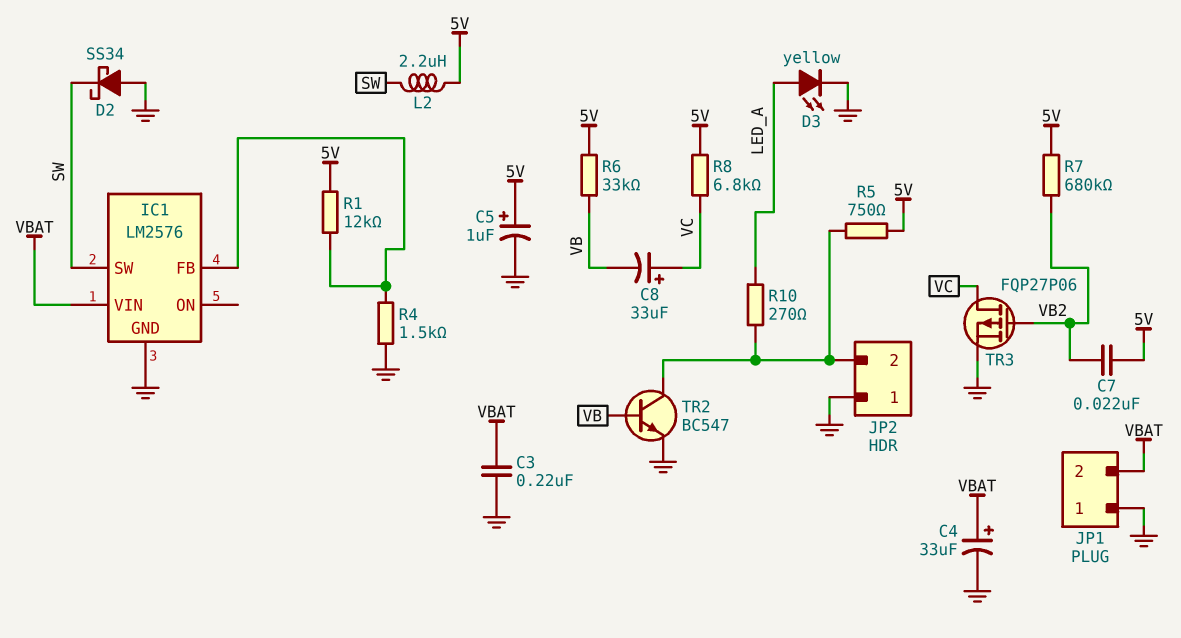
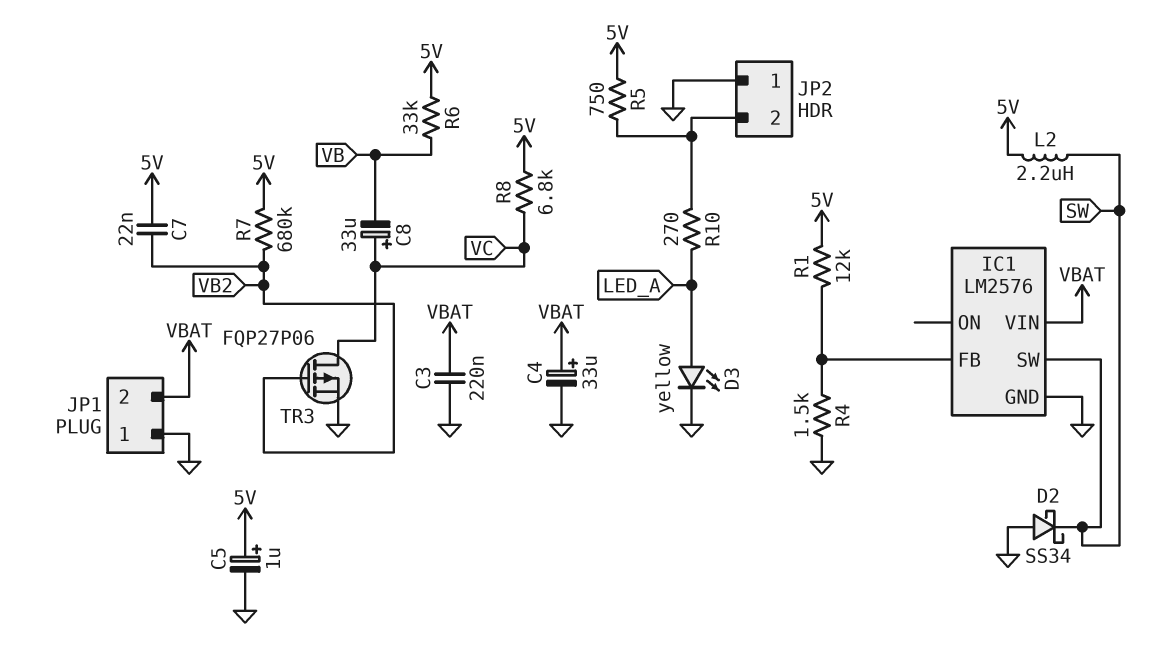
TR2: NPN BC547 (B VB, C JP2/2, E GND) -> none

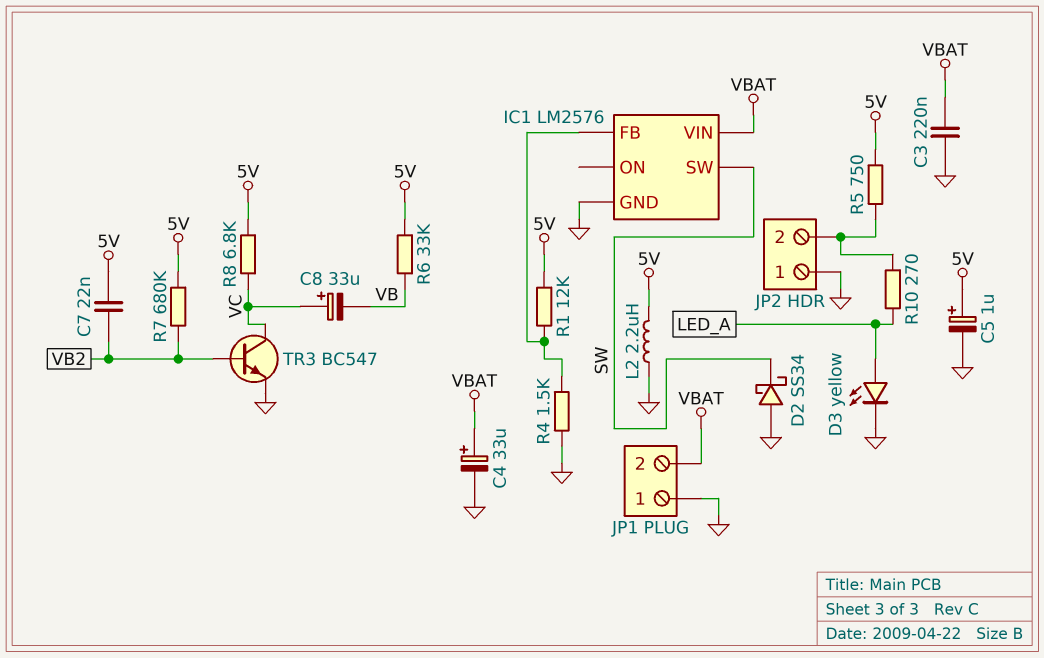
L2: 2.2uH (5V, SW) -> 2.2uH (5V, GND)
TR3: PMOS FQP27P06 (G VB2, D VC, S GND) -> NPN BC547 (B VB2, C VC, E GND)

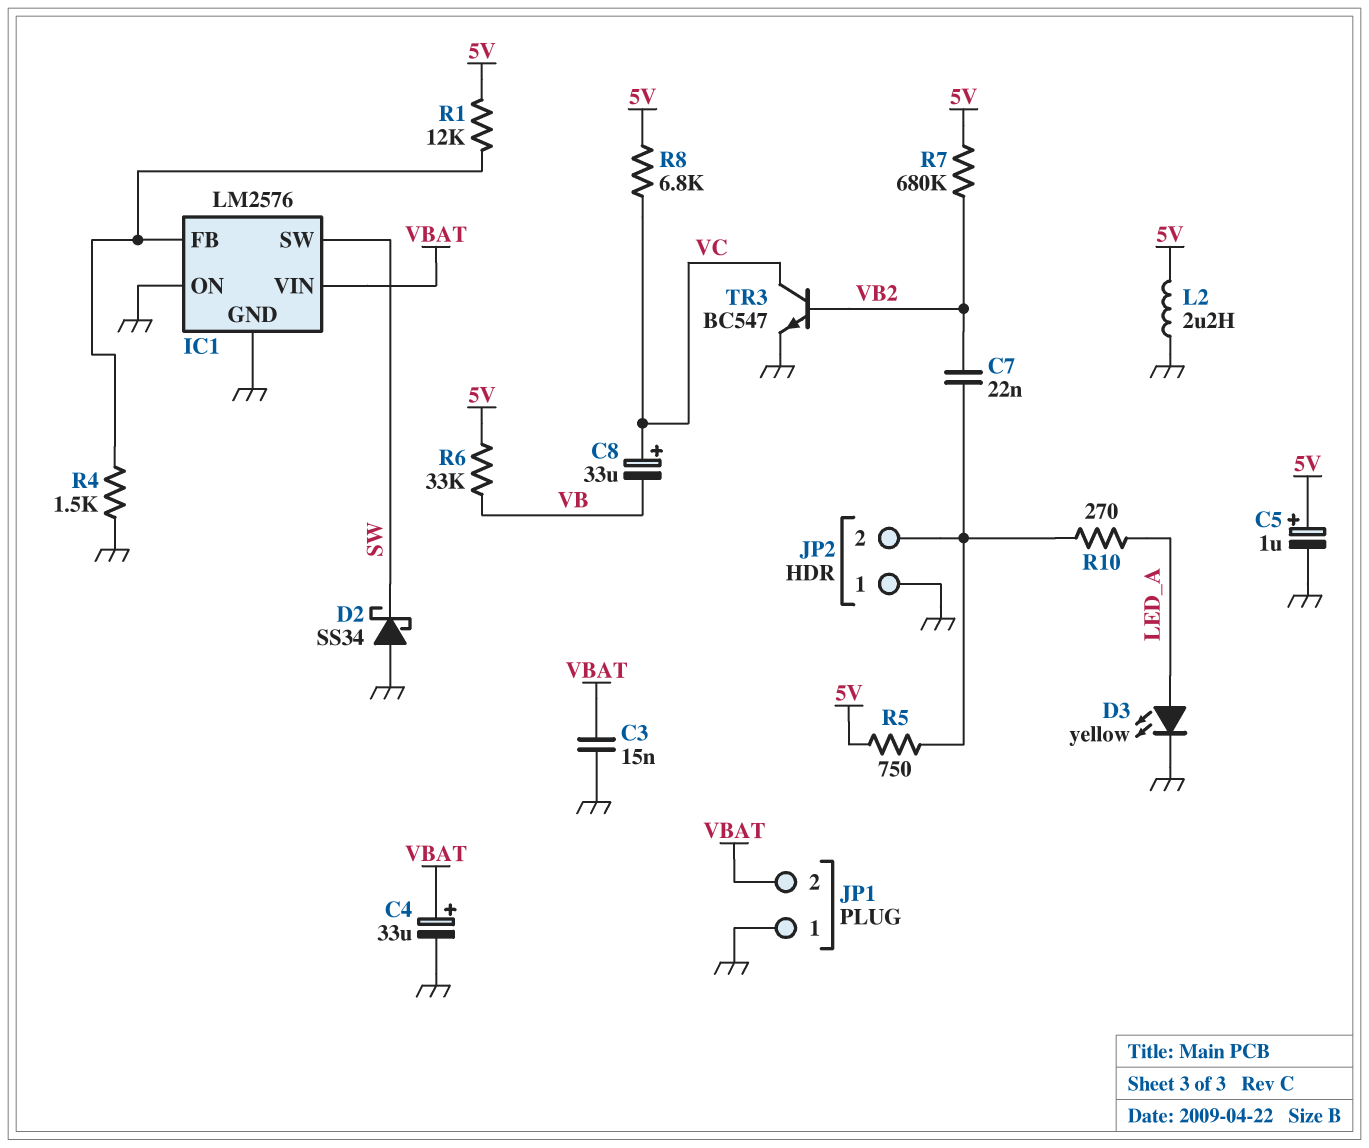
C3: 220nF (GND, VBAT) -> 15nF (GND, VBAT)
C7: 22nF (5V, VB2) -> 22nF (JP2/2, VB2)
IC1 pin ON: none -> GND

